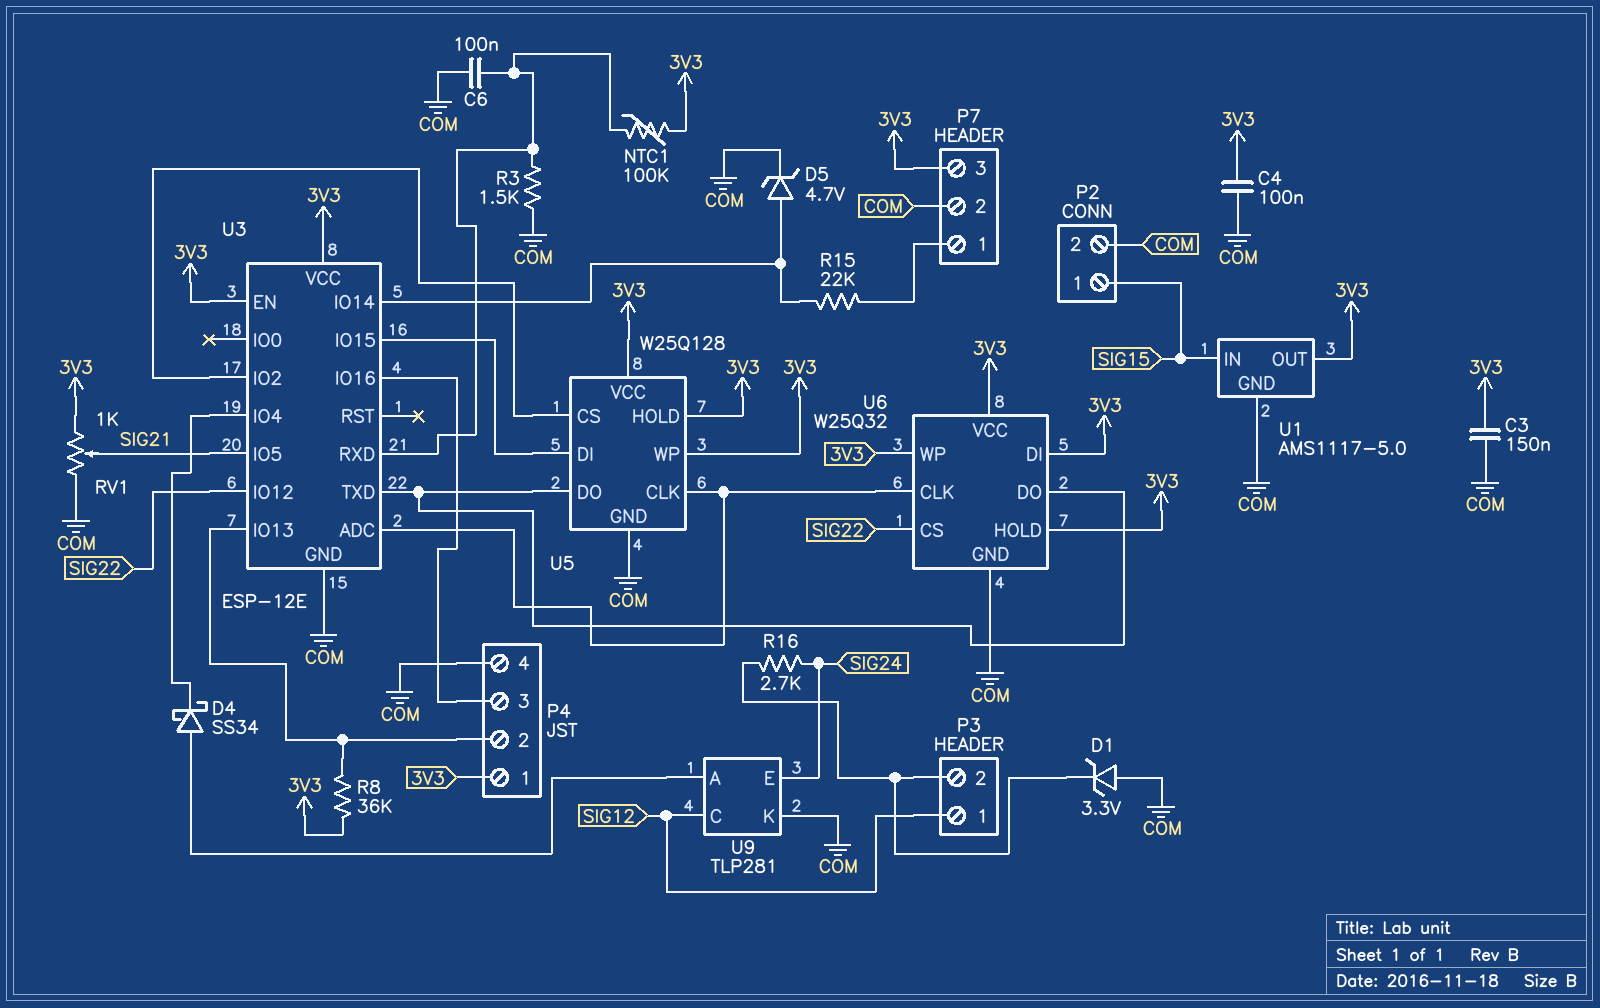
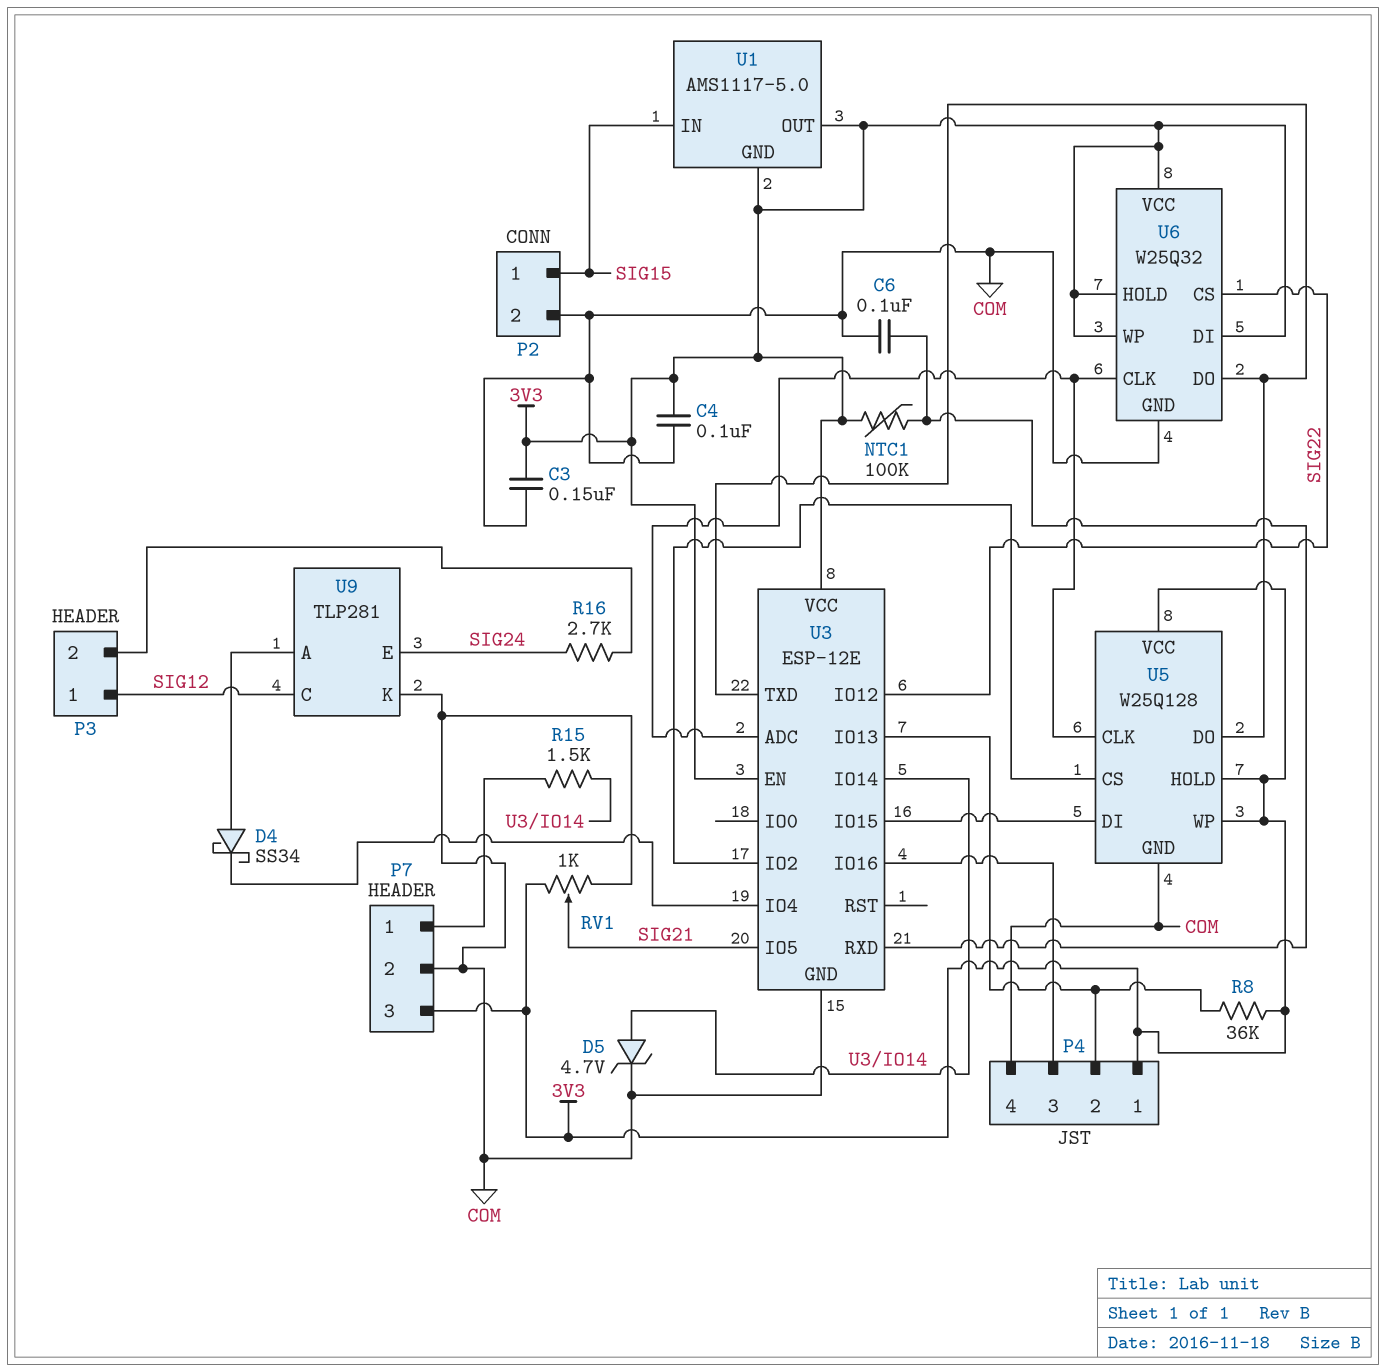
D1: zener 3.3V (A COM, K P3/2) -> none
R3: 1.5k (COM, U3/RXD) -> none
R15: 22k (P7/1, U3/IO14) -> 1.5k (P7/1, U3/IO14)
U1 pin GND: COM -> 3V3

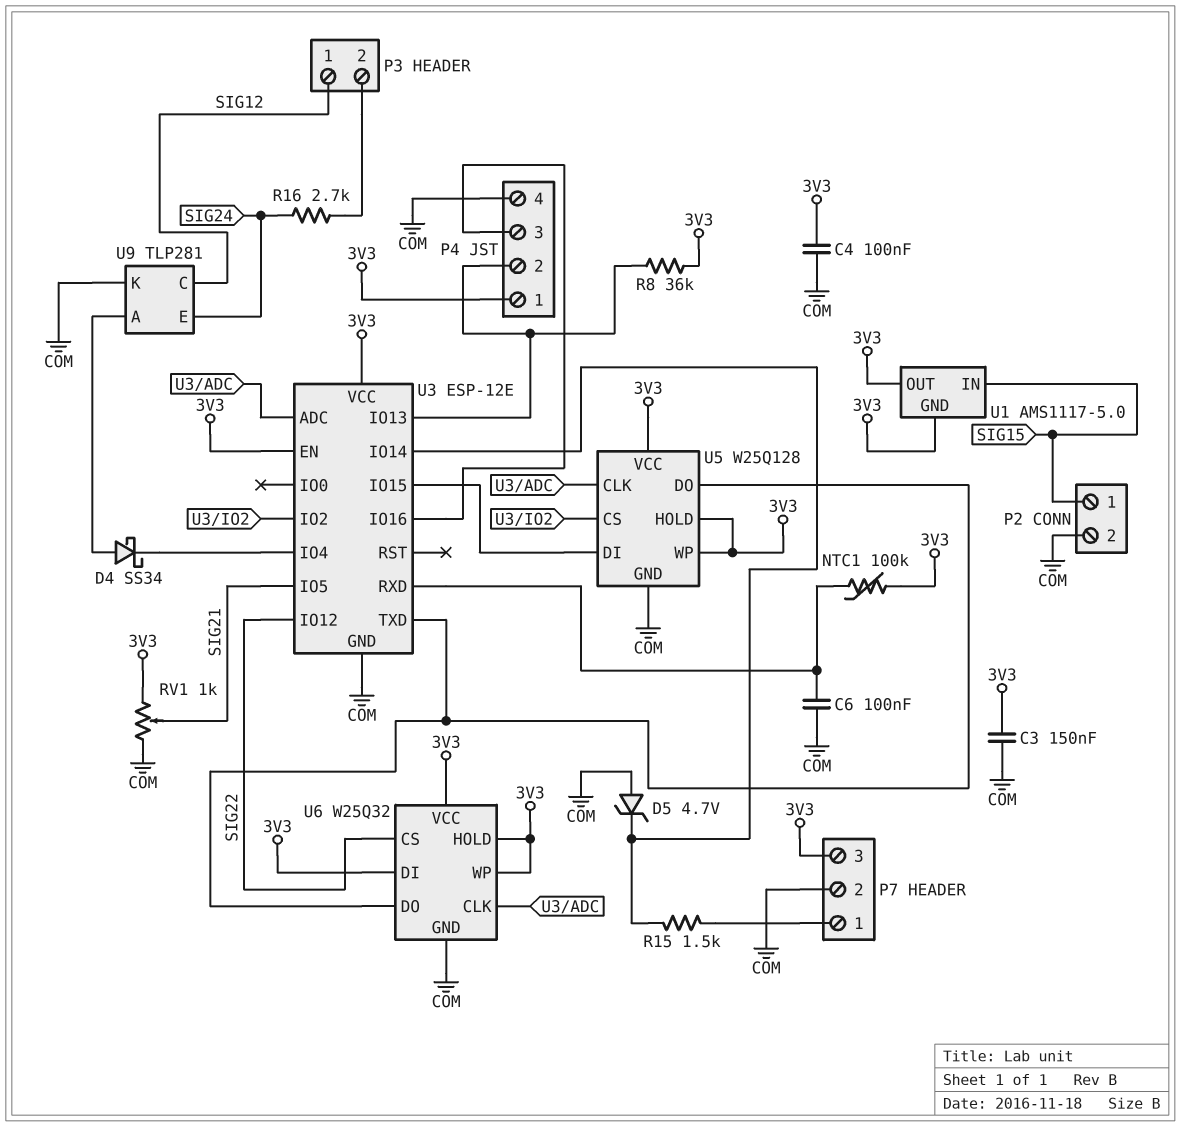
D5: zener 4.7V (A U3/IO14, K COM) -> zener 4.7V (A COM, K U3/IO14)

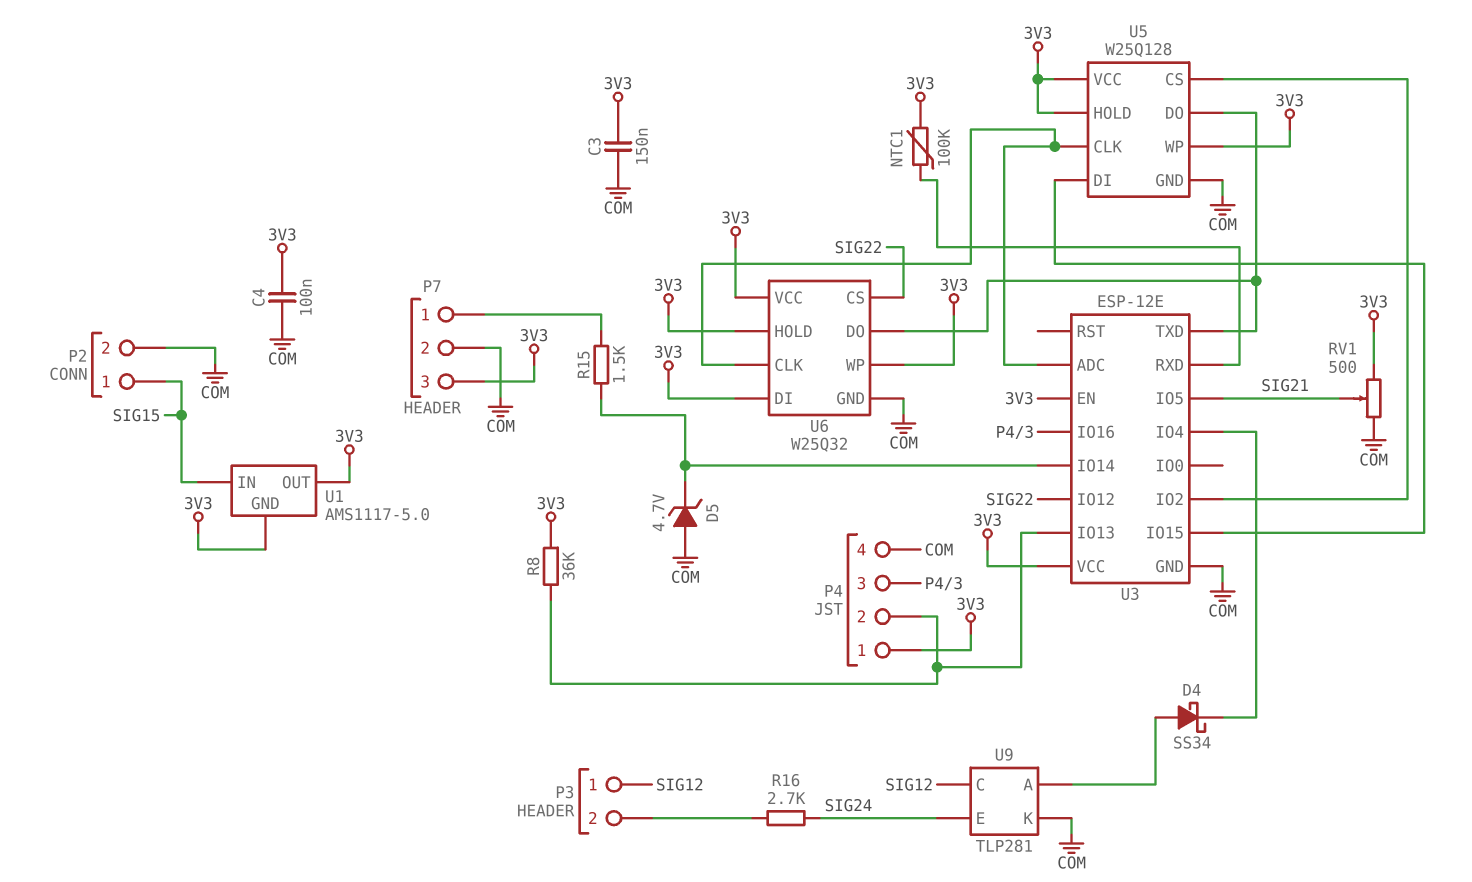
C6: 100nF (COM, U3/RXD) -> none
RV1: 1k (3V3, COM, wiper SIG21) -> 500 (3V3, COM, wiper SIG21)

